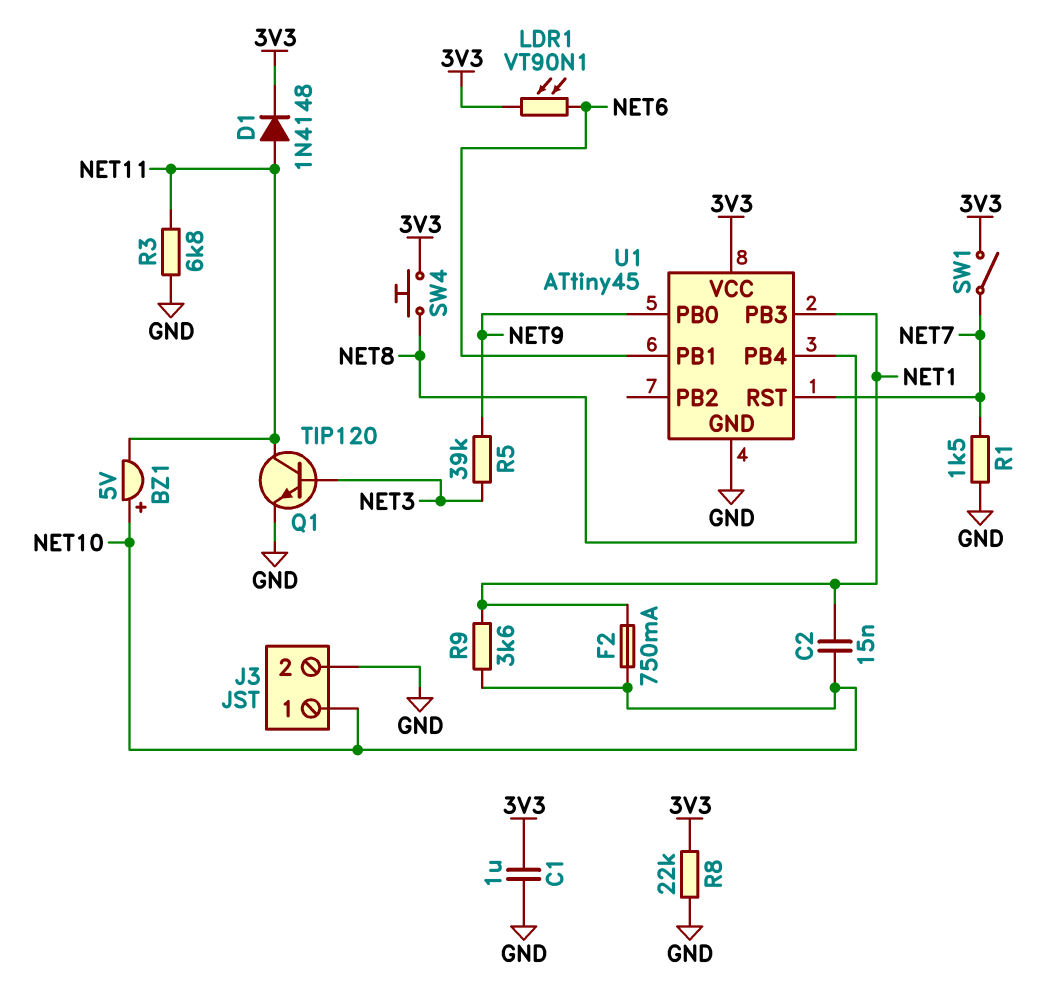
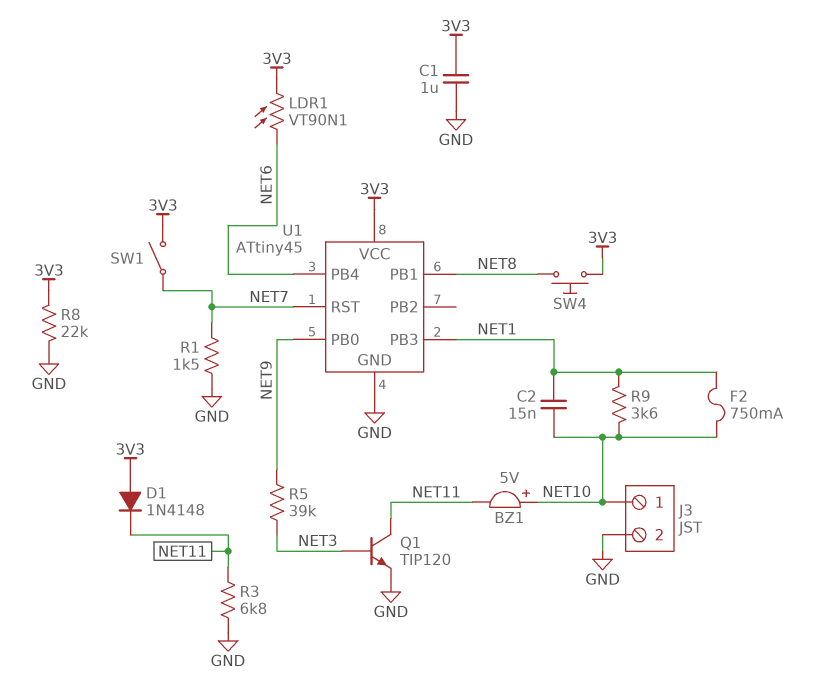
D1: diode 1N4148 (A NET11, K 3V3) -> diode 1N4148 (A 3V3, K NET11)
U1 pin PB1: NET6 -> NET8
U1 pin PB4: NET8 -> NET6

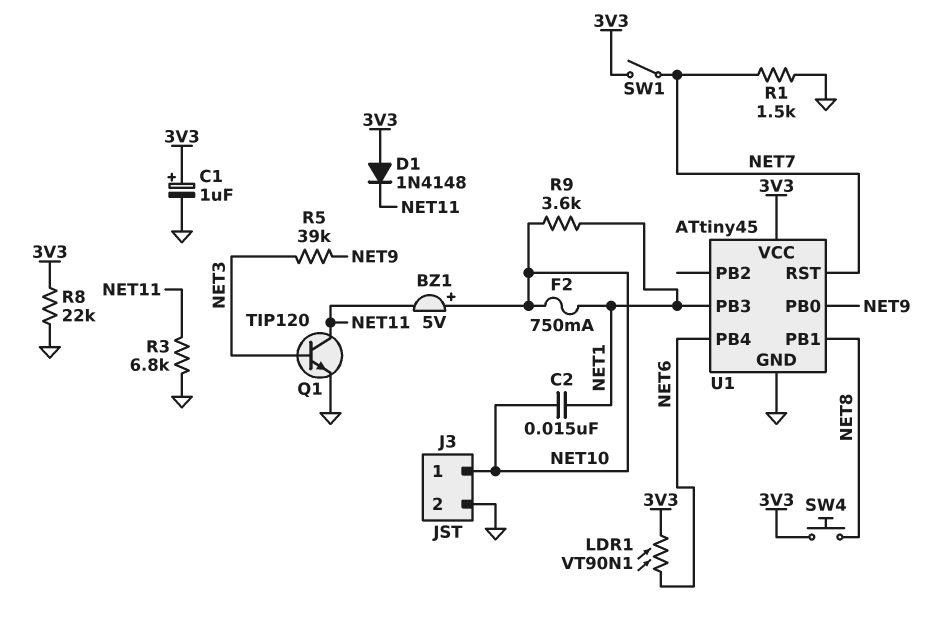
C1: 1uF (3V3, GND) -> 1uF (plus 3V3, minus GND)

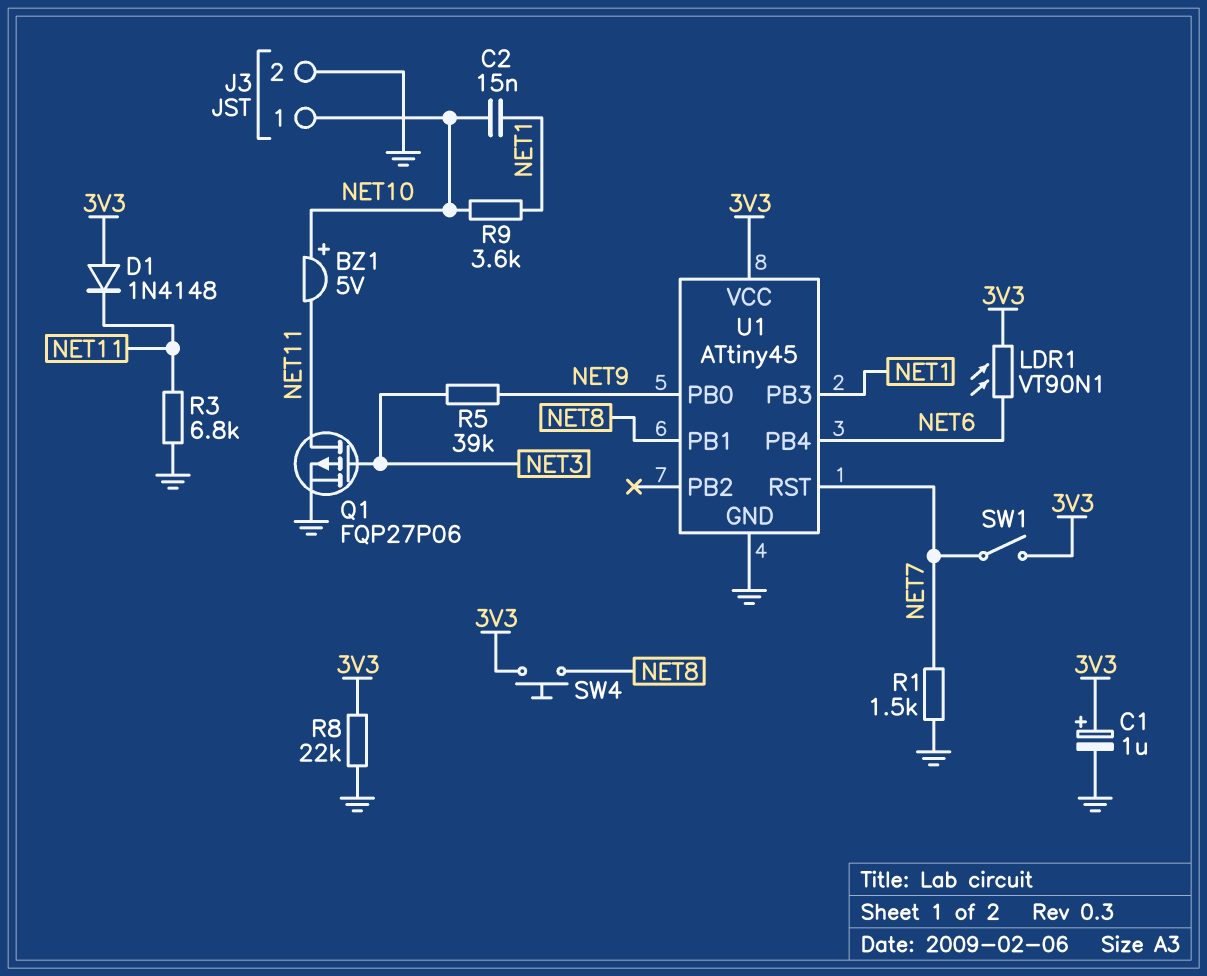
F2: 750mA (NET1, NET10) -> none
Q1: NPN TIP120 (B NET3, C NET11, E GND) -> PMOS FQP27P06 (G NET3, D NET11, S GND)

